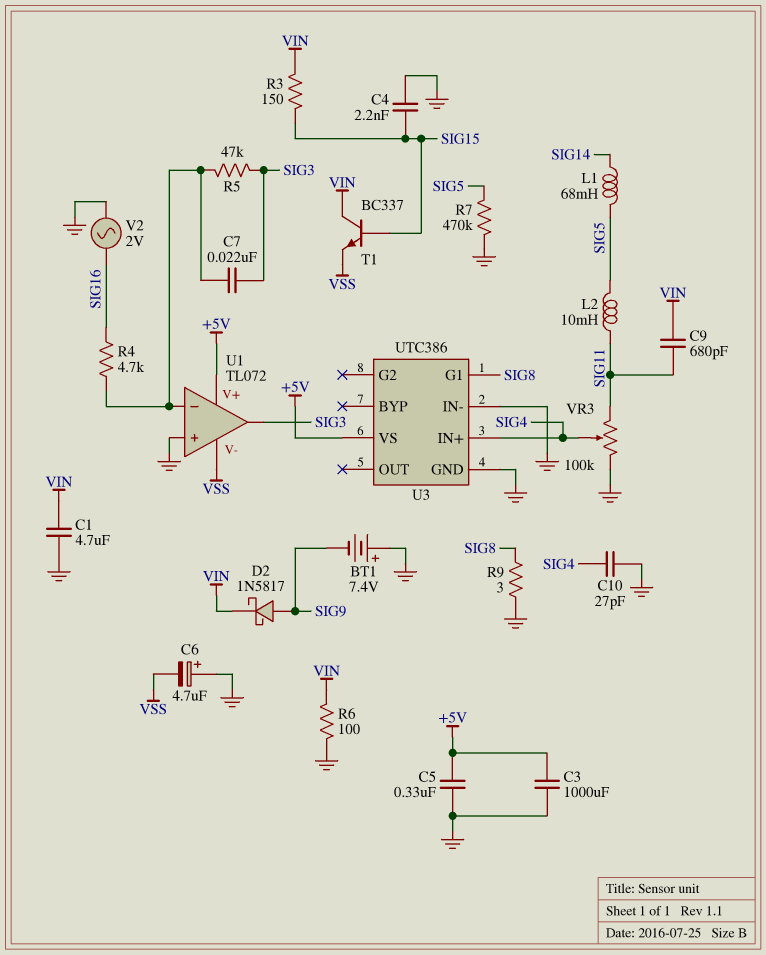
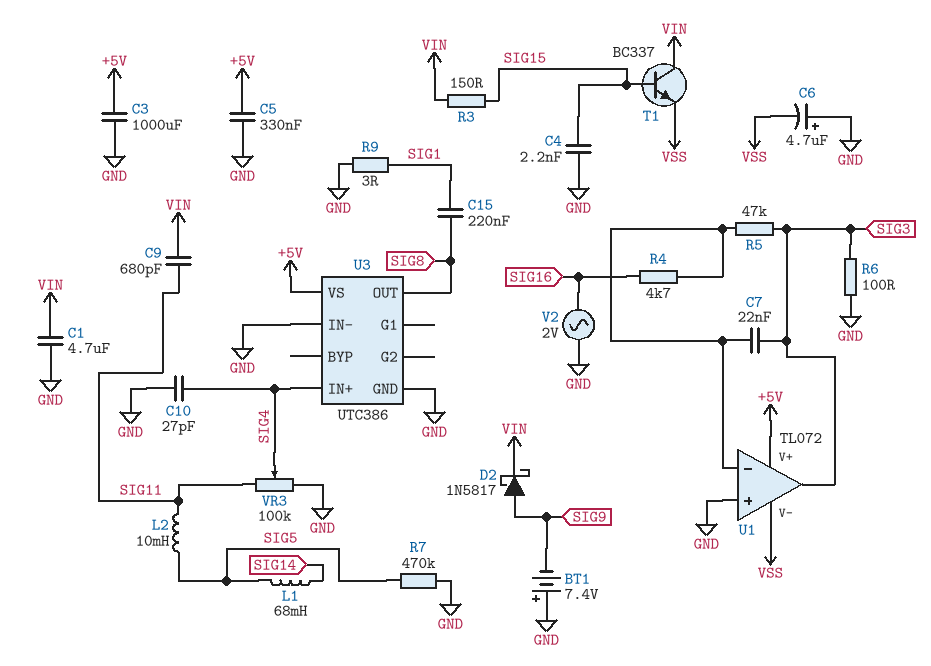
C15: none -> 220nF (SIG1, SIG8)
R6: 100 (GND, VIN) -> 100 (GND, SIG3)
R9: 3 (GND, SIG8) -> 3 (GND, SIG1)
U3 pin G1: SIG8 -> none
U3 pin OUT: none -> SIG8

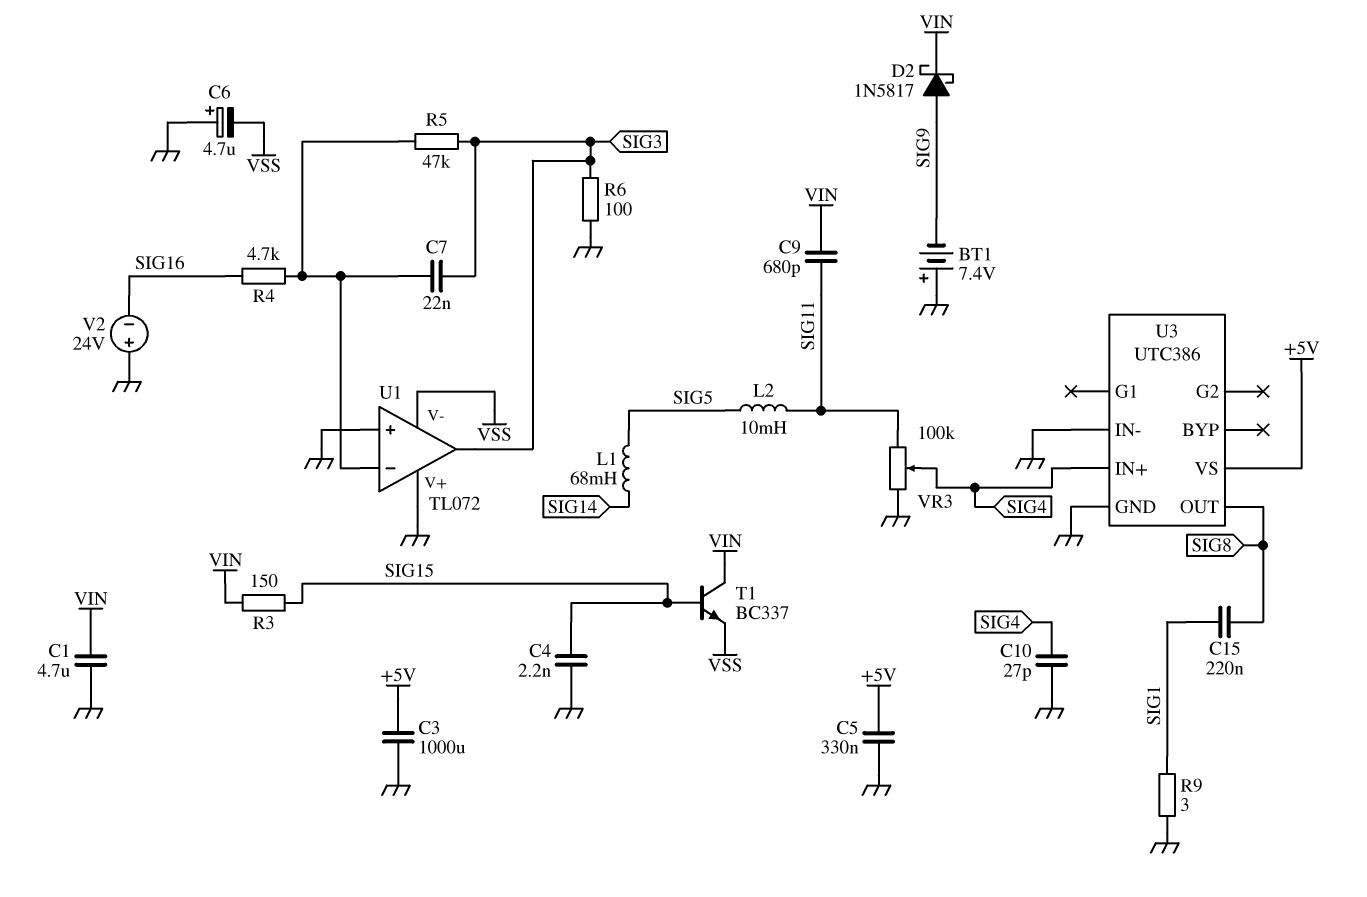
R7: 470k (GND, SIG5) -> none
U1 pin V+: +5V -> GND
V2: AC 2V (GND, SIG16) -> 24V (plus GND, minus SIG16)

